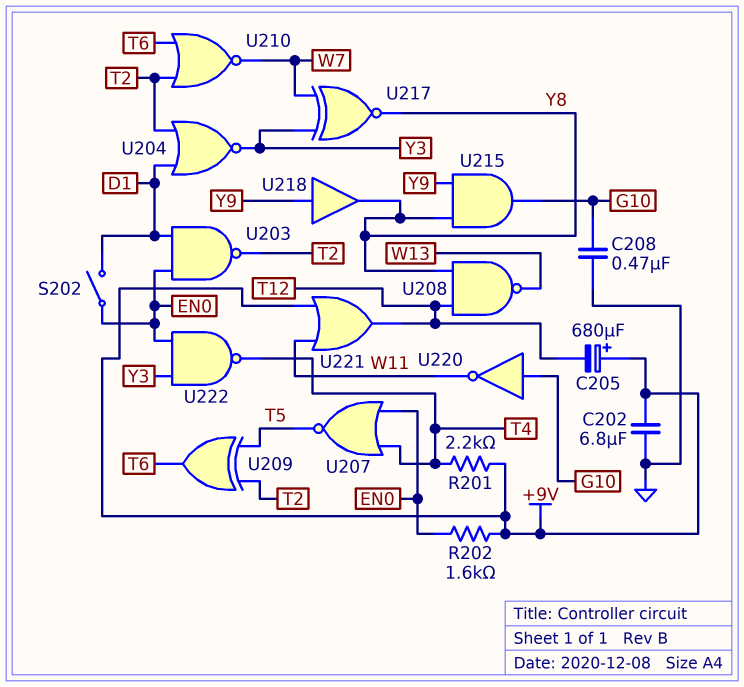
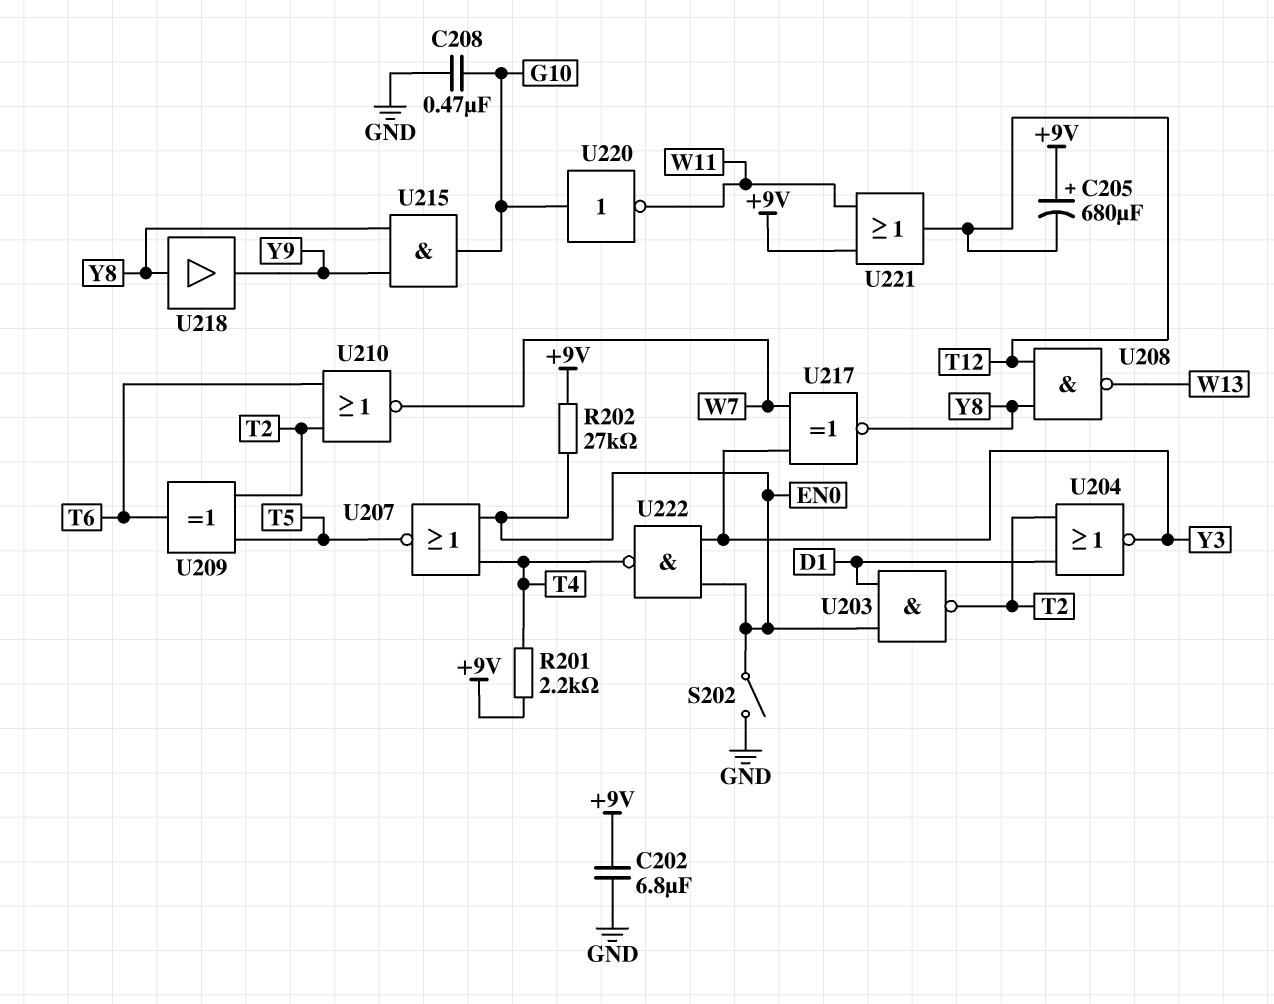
R202: 1.6k (+9V, EN0) -> 27k (+9V, EN0)
S202: switch (D1, EN0) -> switch (EN0, GND)
U218: buffer (in Y9, out Y8) -> buffer (in Y8, out Y9)

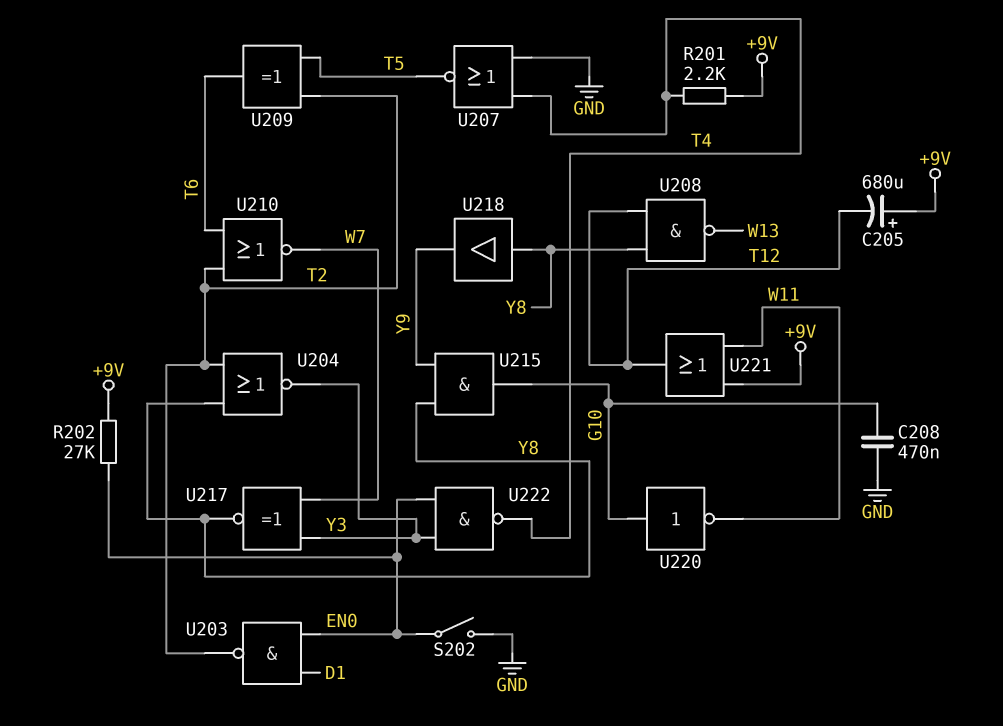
C202: 6.8uF (+9V, GND) -> none
U204: NOR (in D1, in T2, out Y3) -> NOR (in T2, in Y8, out Y3)
U207: NOR (in EN0, in T4, out T5) -> NOR (in GND, in T4, out T5)

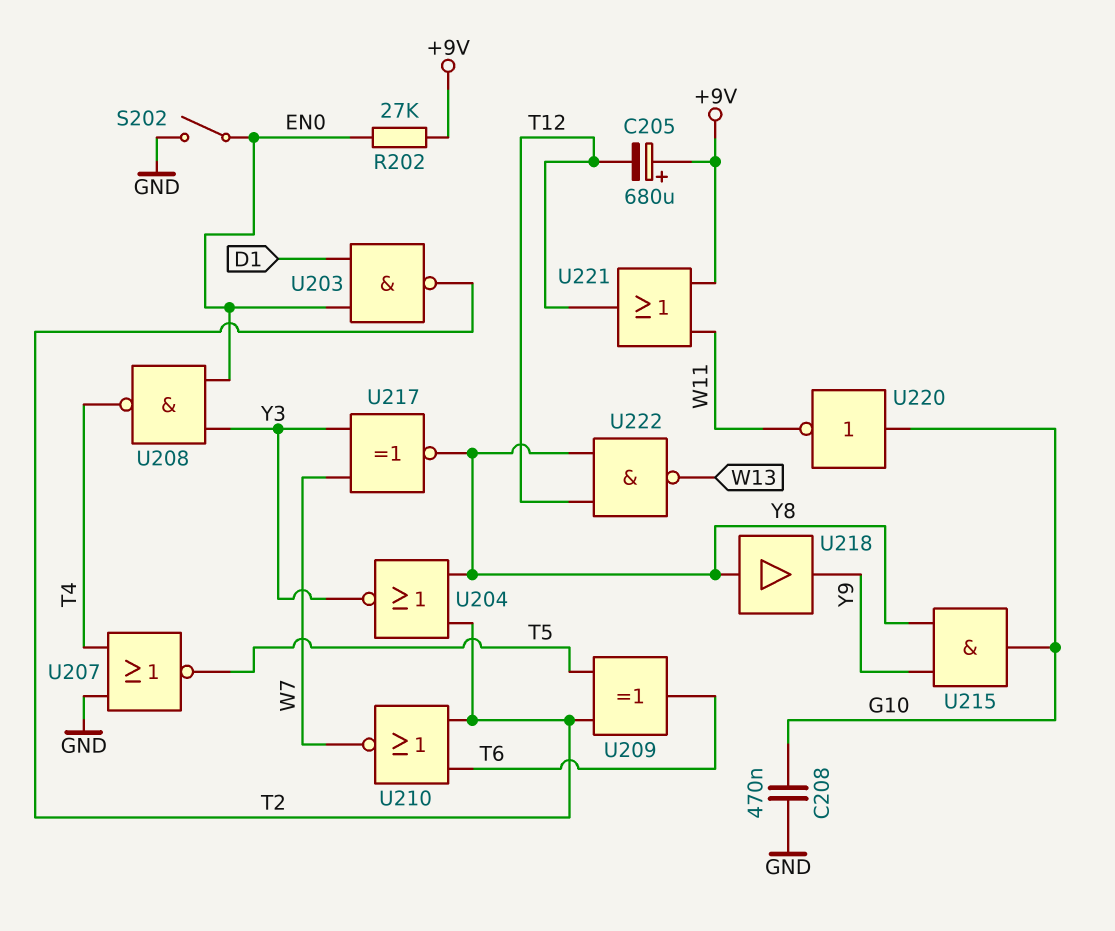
R201: 2.2k (+9V, T4) -> none
U208: NAND (in T12, in Y8, out W13) -> NAND (in EN0, in Y3, out T4)
U222: NAND (in EN0, in Y3, out T4) -> NAND (in T12, in Y8, out W13)

